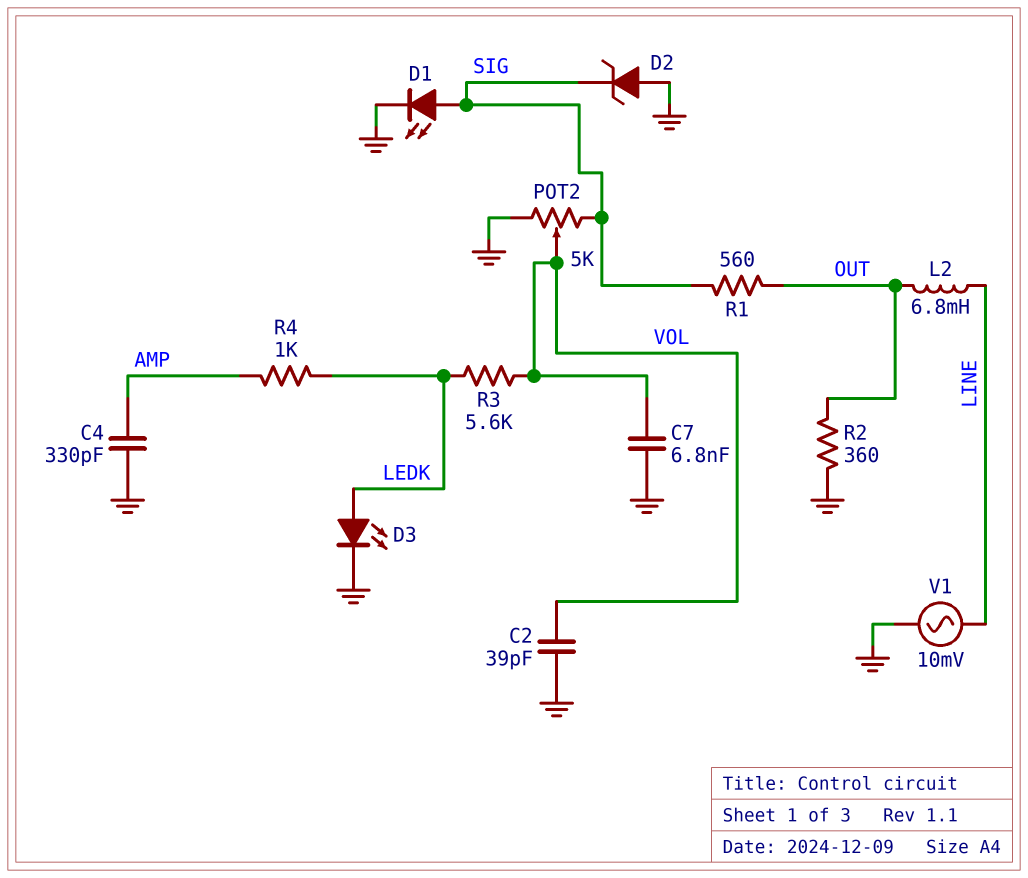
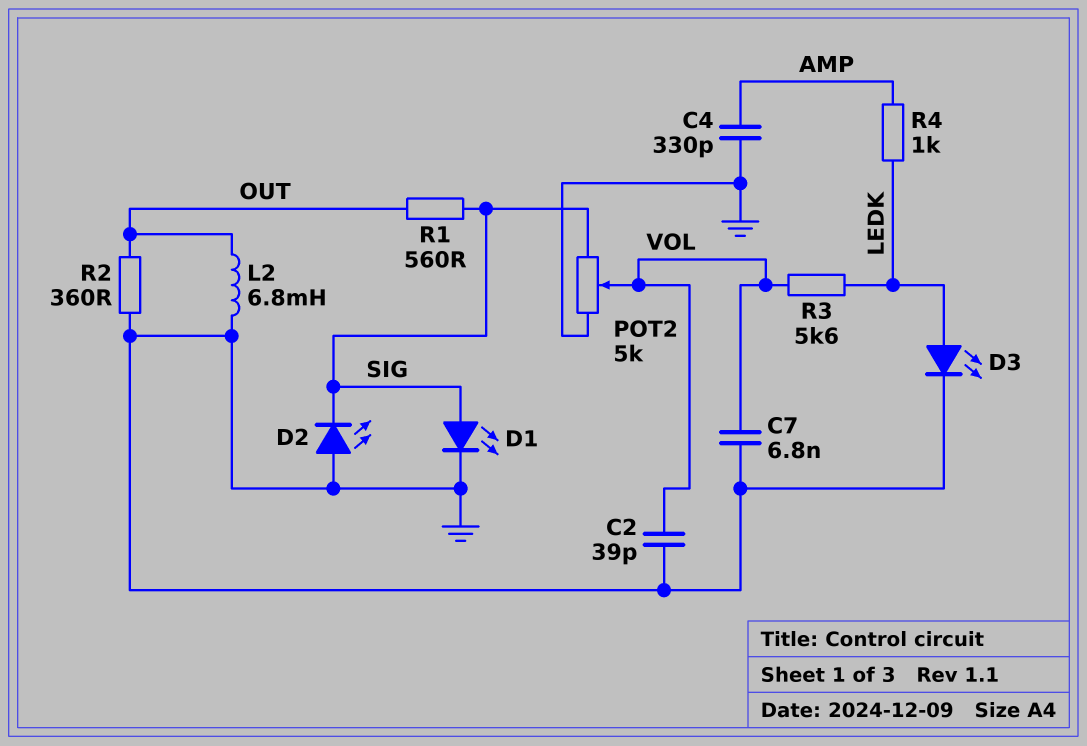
D2: zener (A GND, K SIG) -> LED (A GND, K SIG)
L2: 6.8mH (LINE, OUT) -> 6.8mH (GND, OUT)
V1: AC 10mV (GND, LINE) -> none

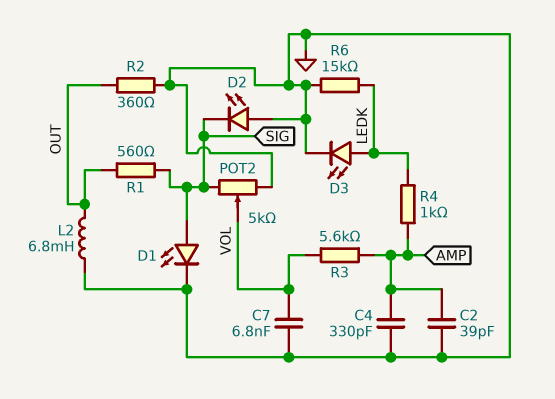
C2: 39pF (GND, VOL) -> 39pF (AMP, GND)
R3: 5.6k (LEDK, VOL) -> 5.6k (AMP, VOL)
R6: none -> 15k (GND, LEDK)

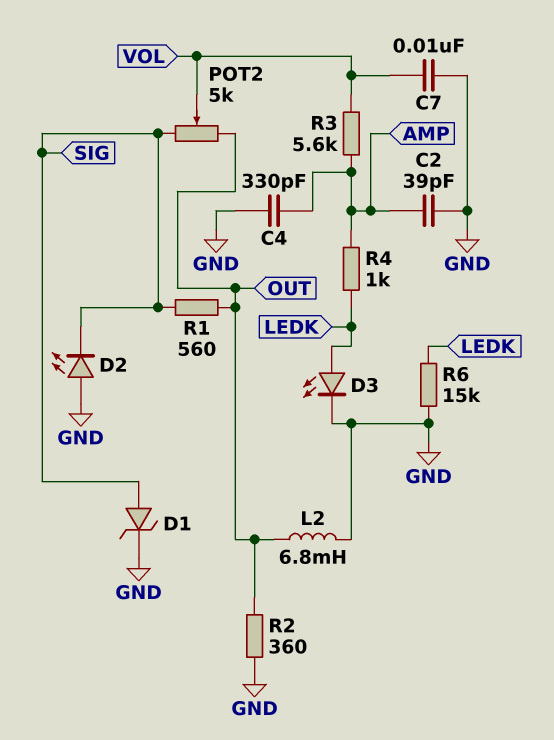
C7: 6.8nF (GND, VOL) -> 10nF (GND, VOL)
D1: LED (A SIG, K GND) -> zener (A SIG, K GND)
POT2: 5k (GND, SIG, wiper VOL) -> 5k (OUT, SIG, wiper VOL)

